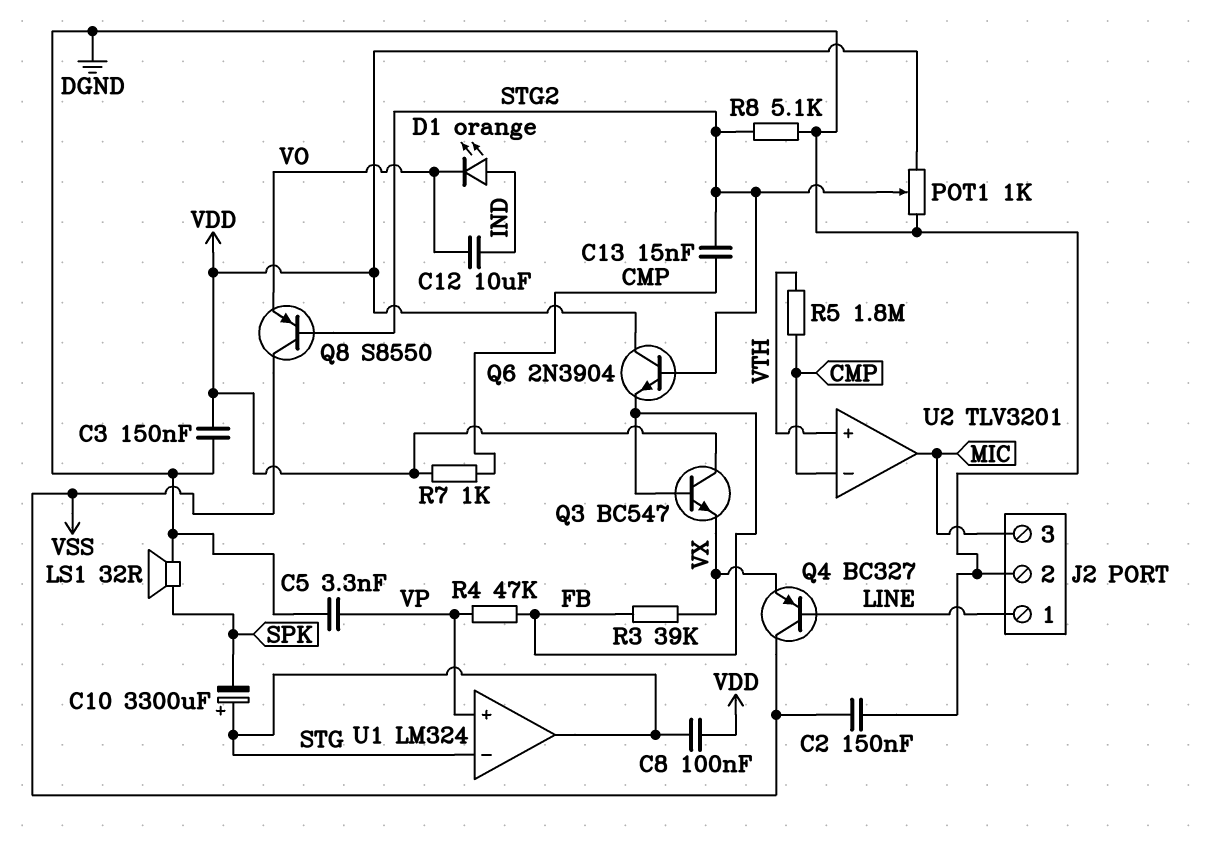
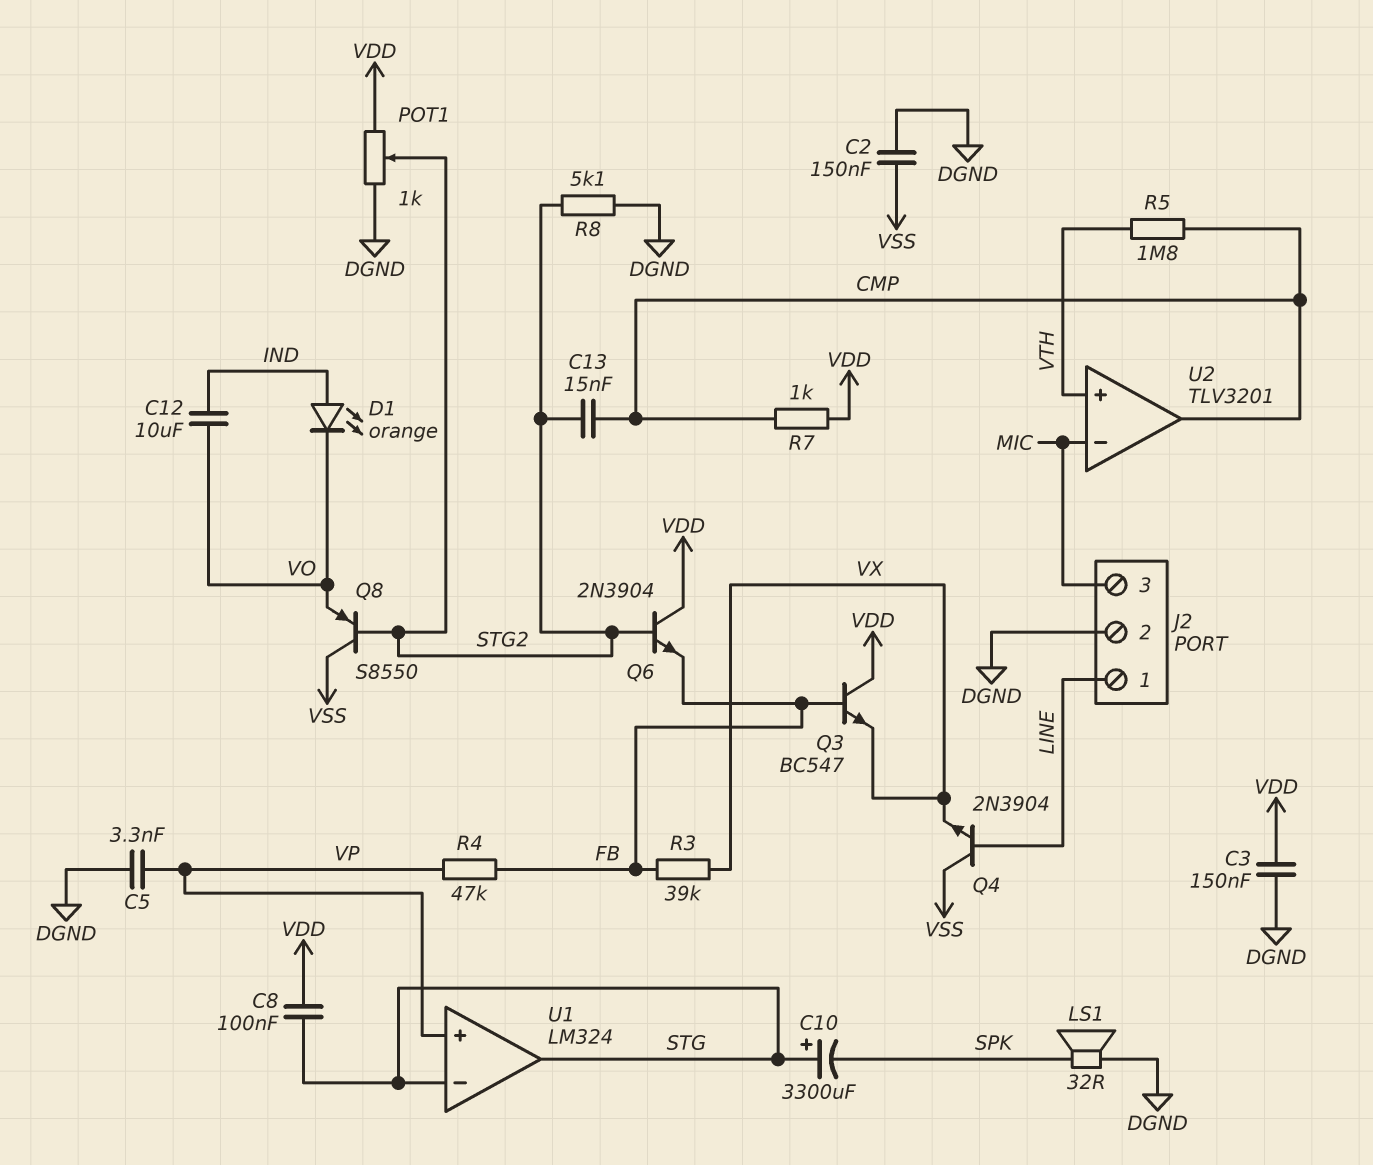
Q4: PNP BC327 (B LINE, C VSS, E VX) -> NPN 2N3904 (B LINE, C VSS, E VX)
U2 pin in-: CMP -> MIC
U2 pin out: MIC -> CMP

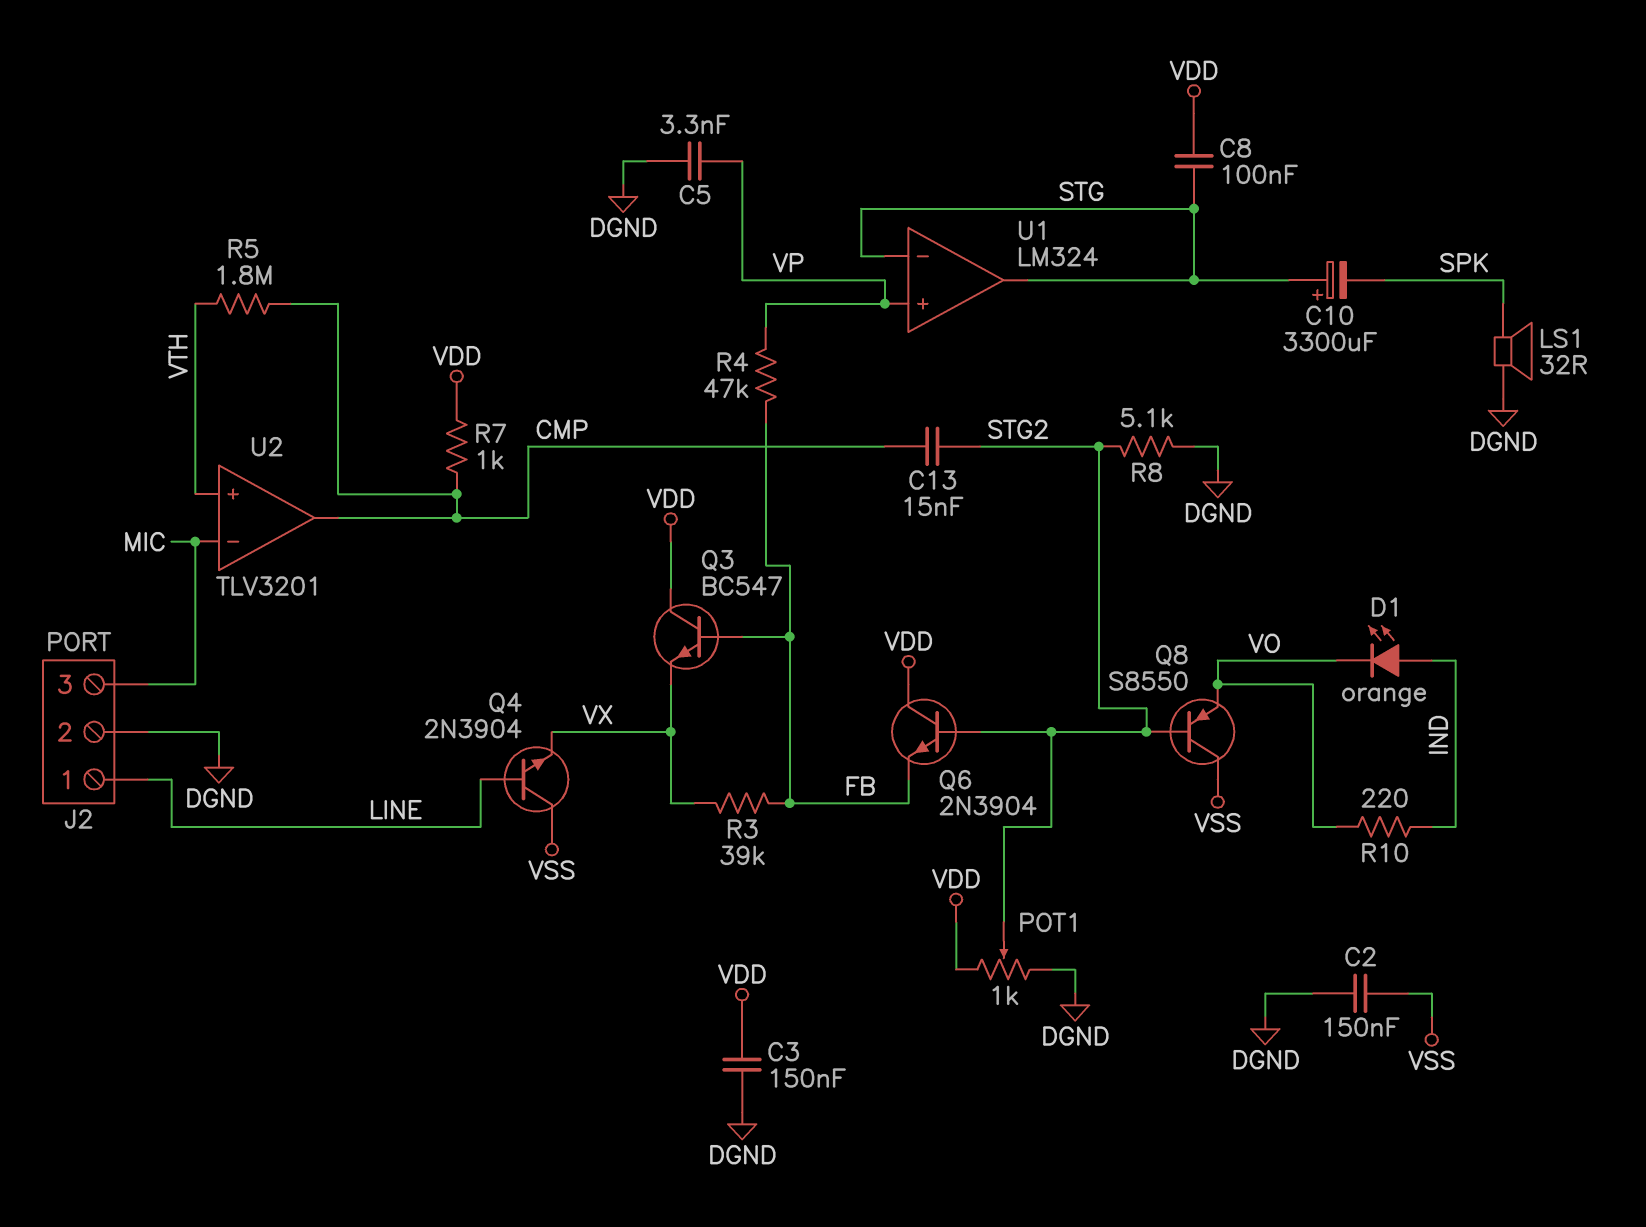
C12: 10uF (IND, VO) -> none
R10: none -> 220 (IND, VO)

